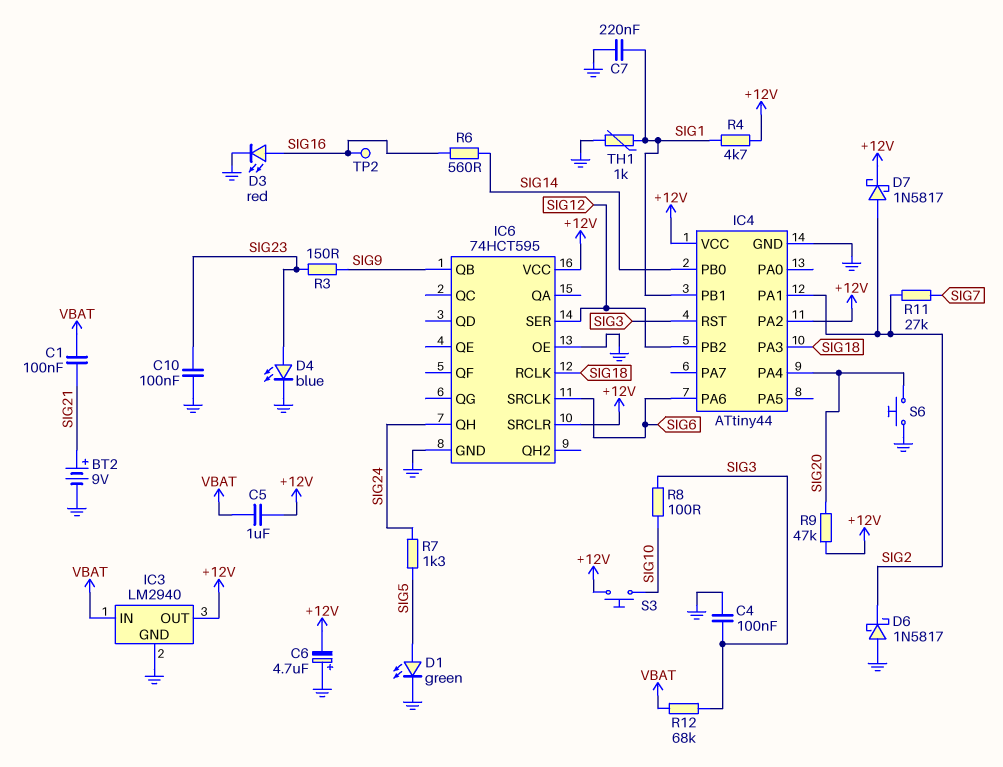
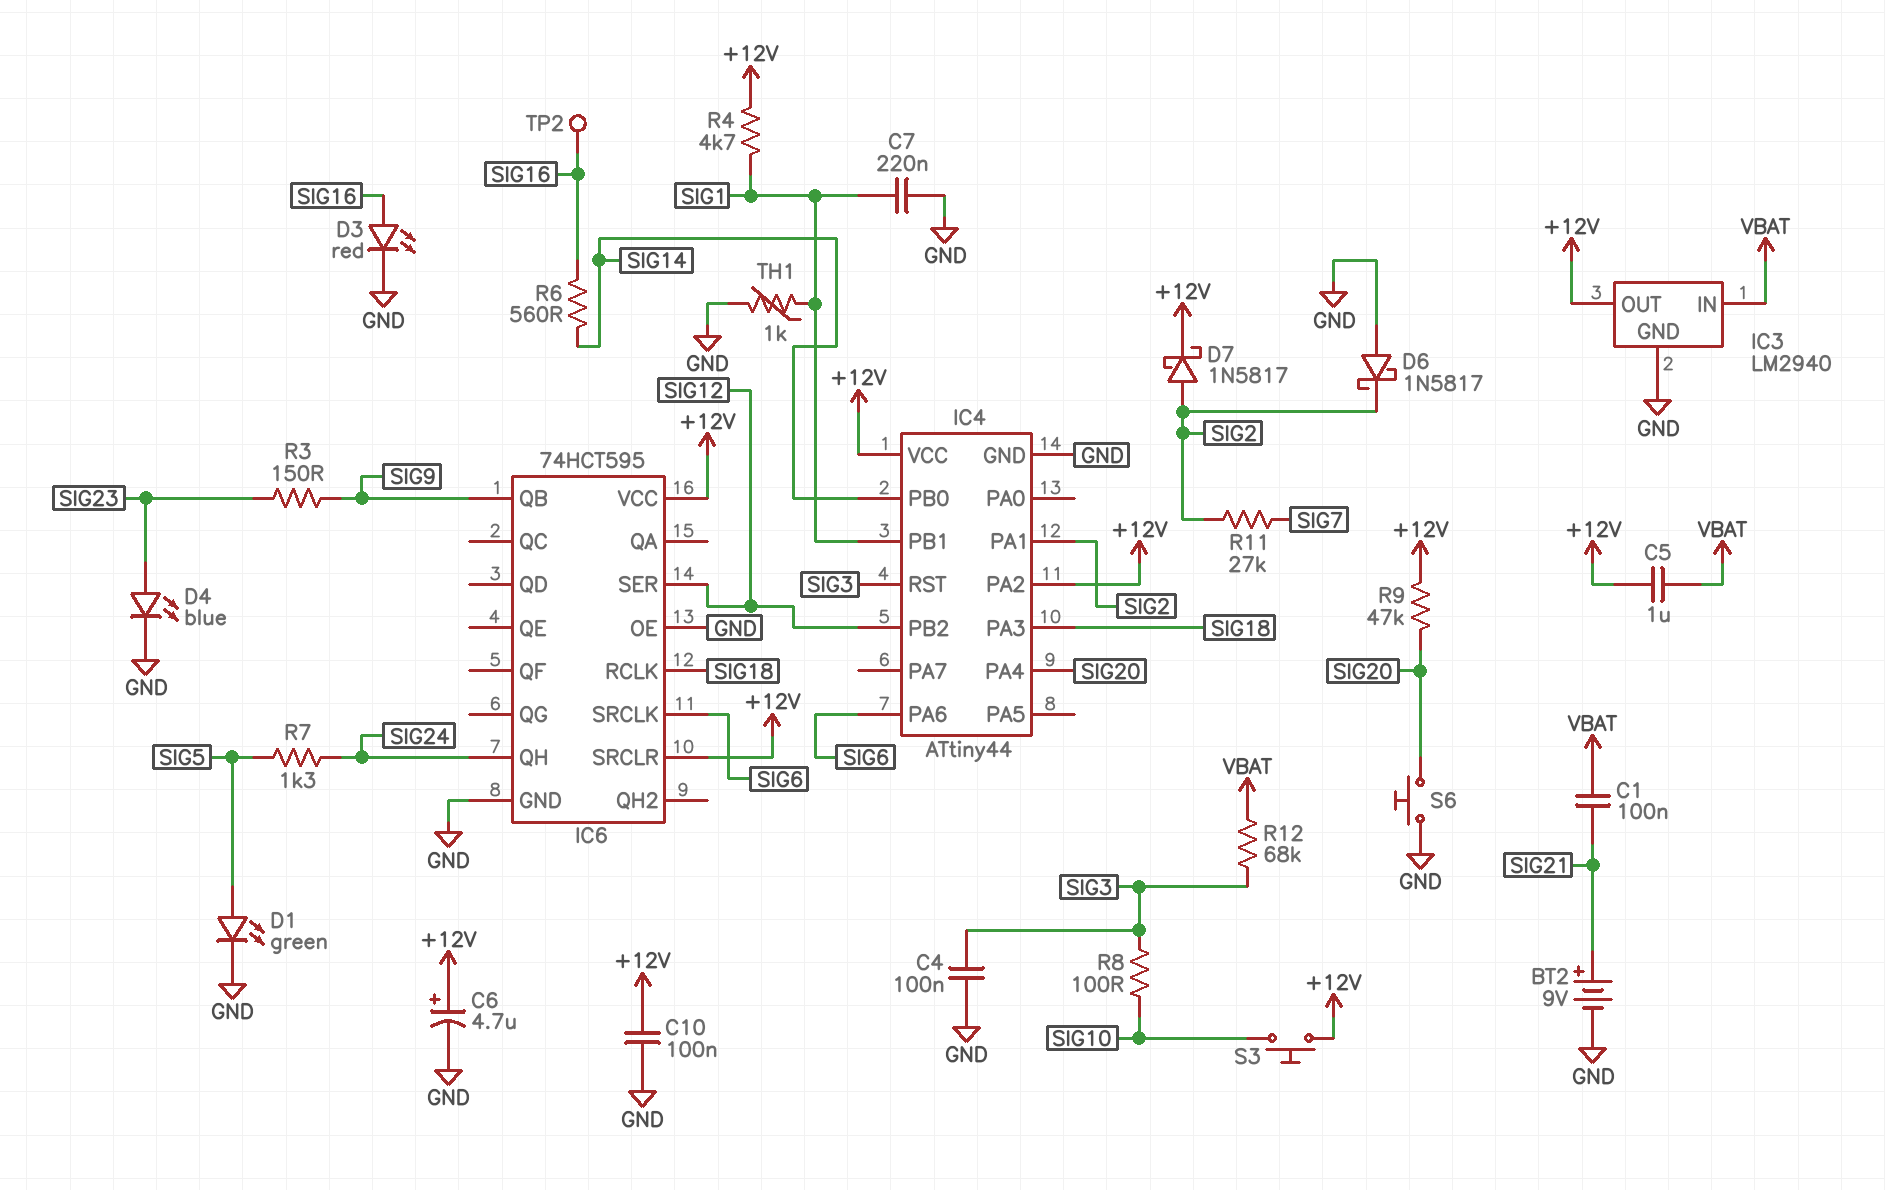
C6: 4.7uF (plus GND, minus +12V) -> 4.7uF (plus +12V, minus GND)
C10: 100nF (GND, SIG23) -> 100nF (+12V, GND)

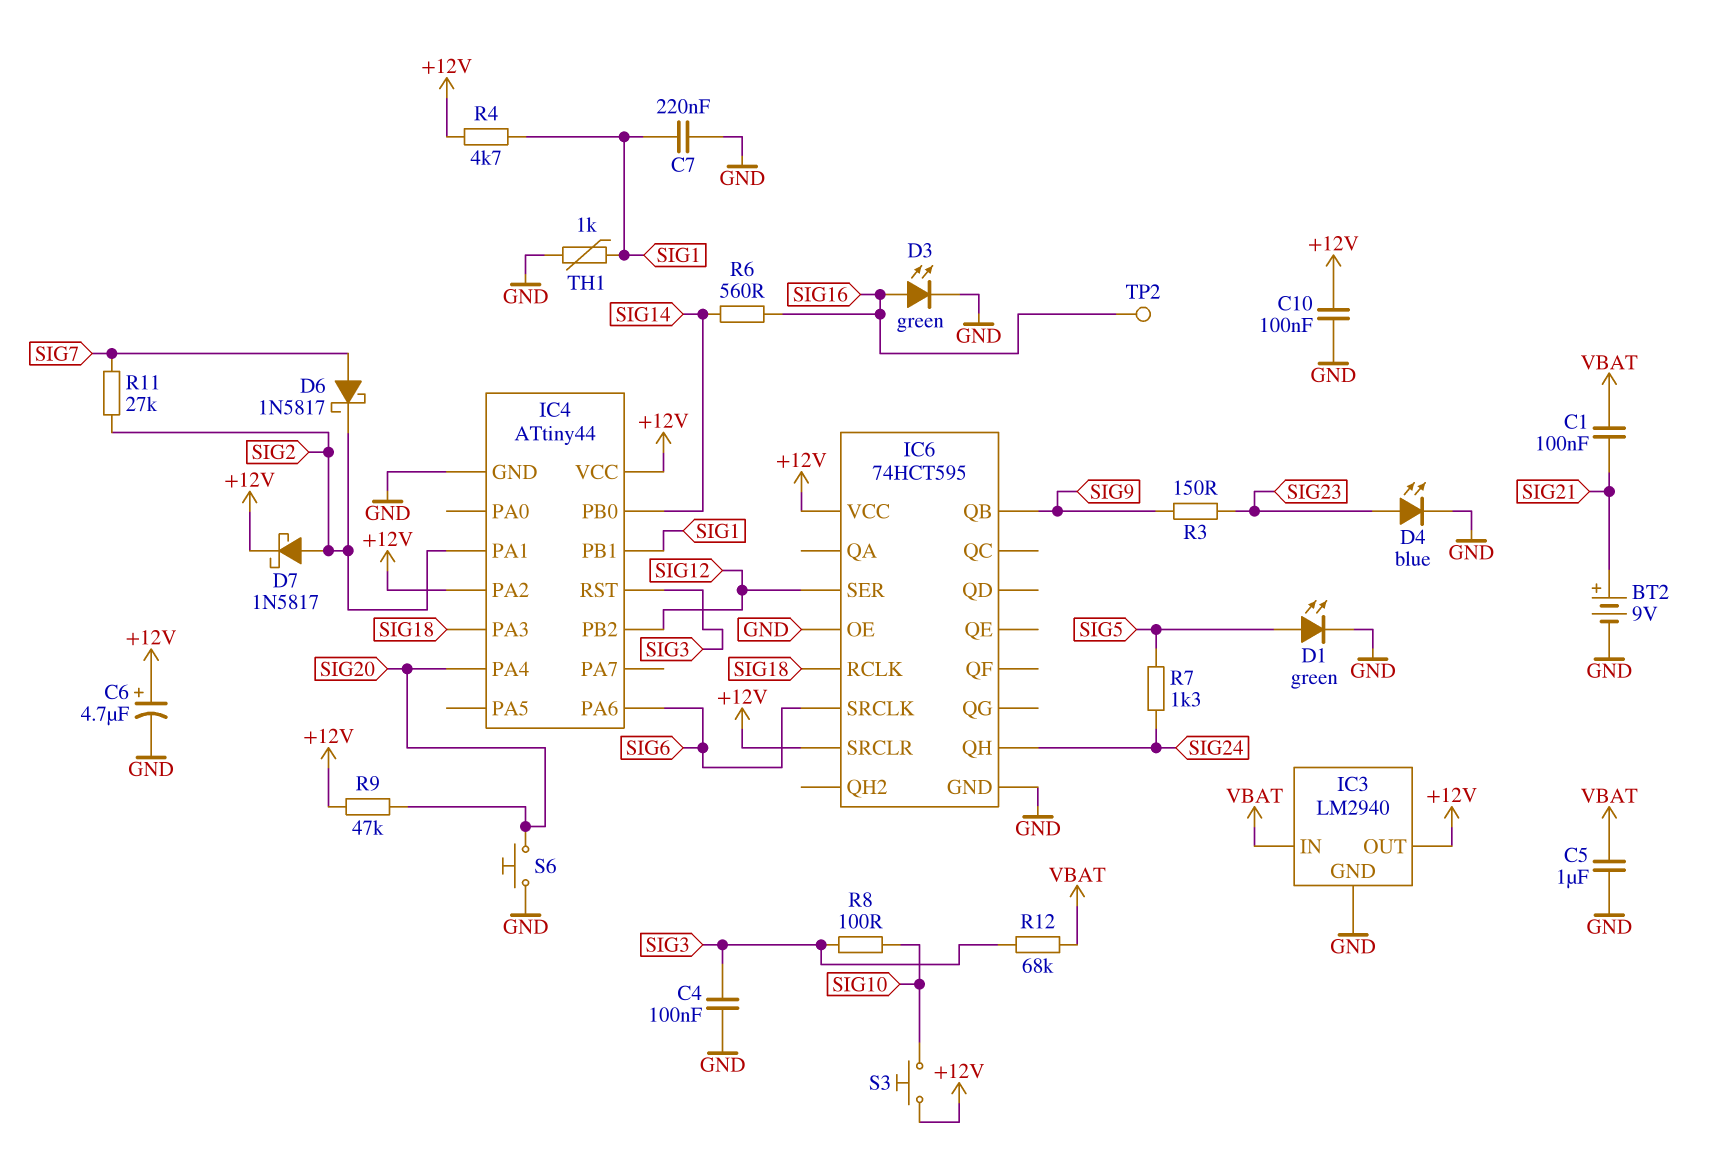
C5: 1uF (+12V, VBAT) -> 1uF (GND, VBAT)
D3: LED red (A SIG16, K GND) -> LED green (A SIG16, K GND)
D6: schottky 1N5817 (A GND, K SIG2) -> schottky 1N5817 (A SIG7, K SIG2)

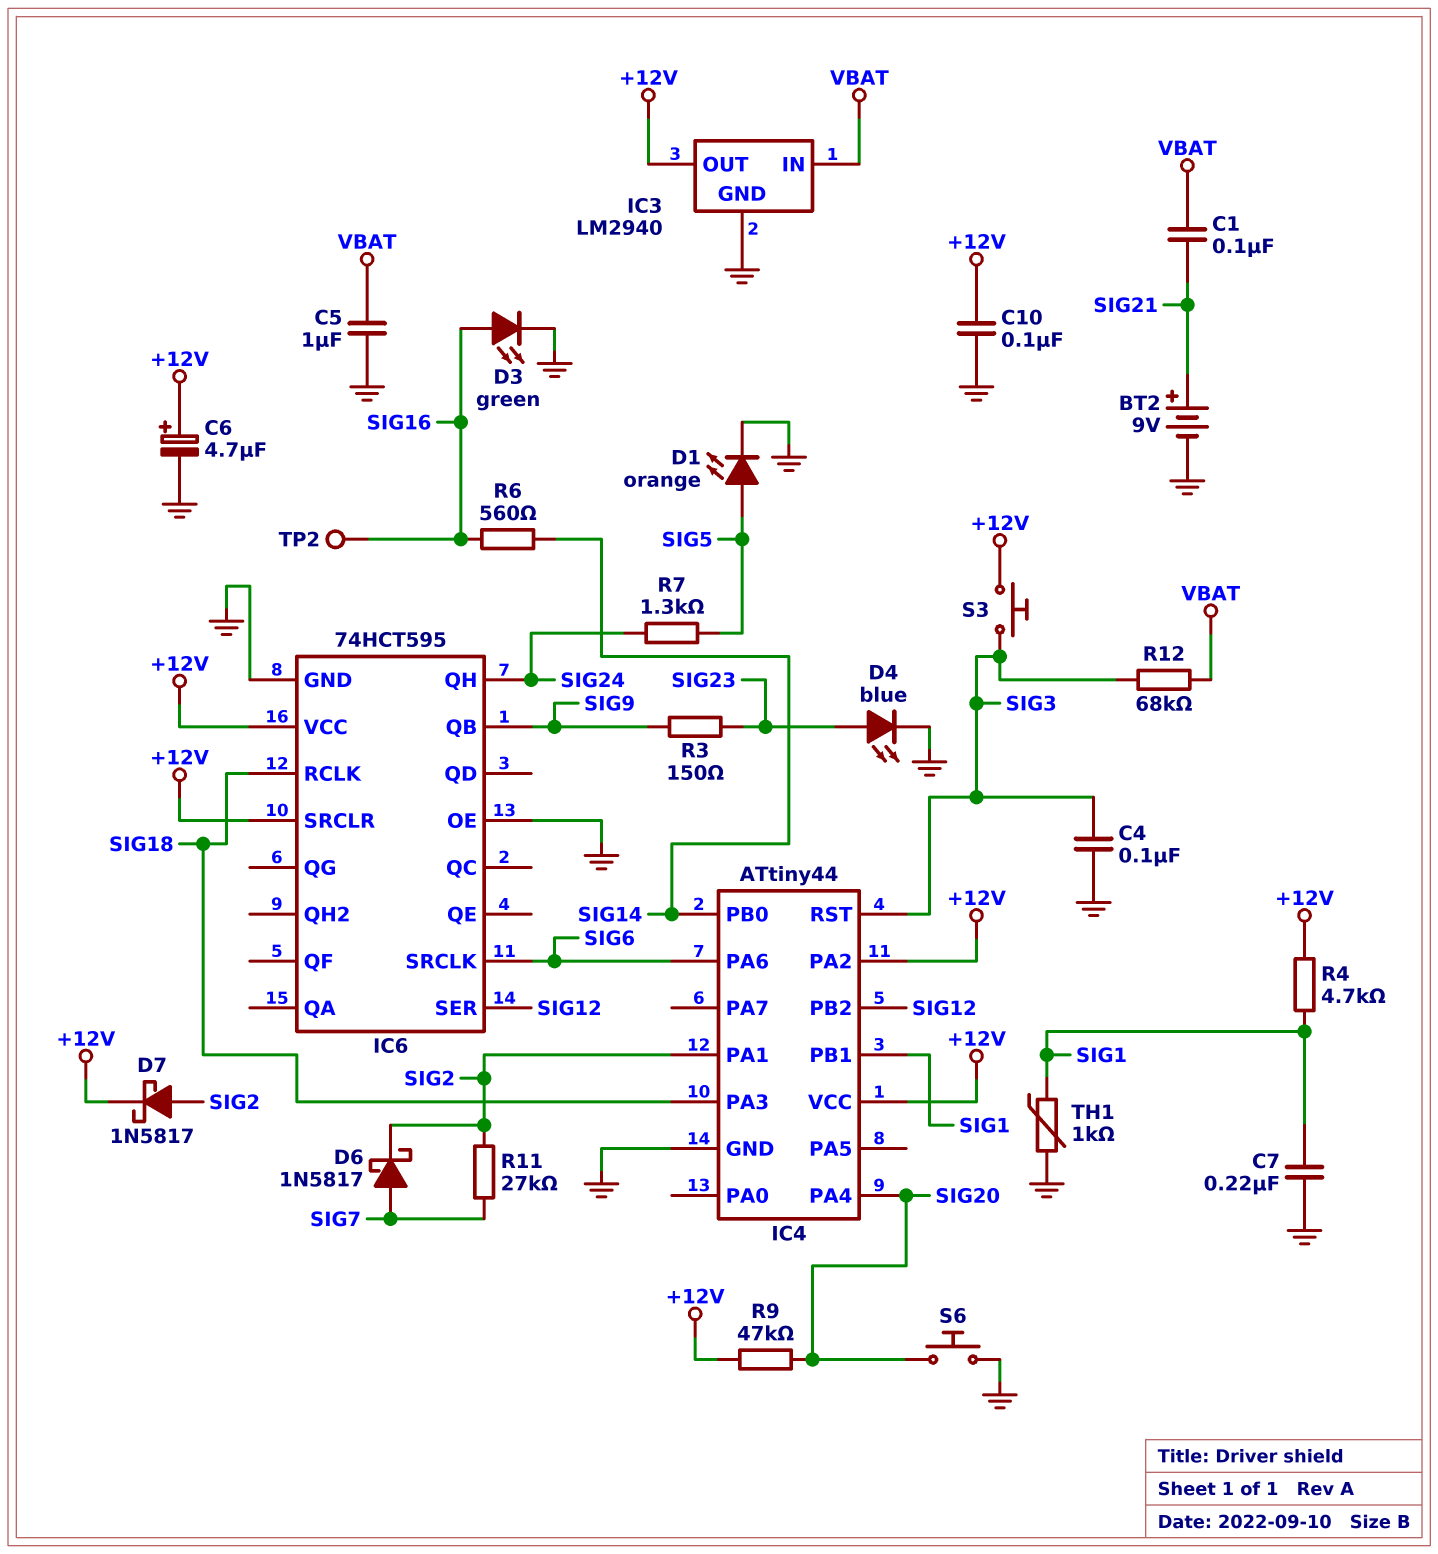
D1: LED green (A SIG5, K GND) -> LED orange (A SIG5, K GND)
R8: 100 (SIG3, SIG10) -> none
S3: button (+12V, SIG10) -> button (+12V, SIG3)

